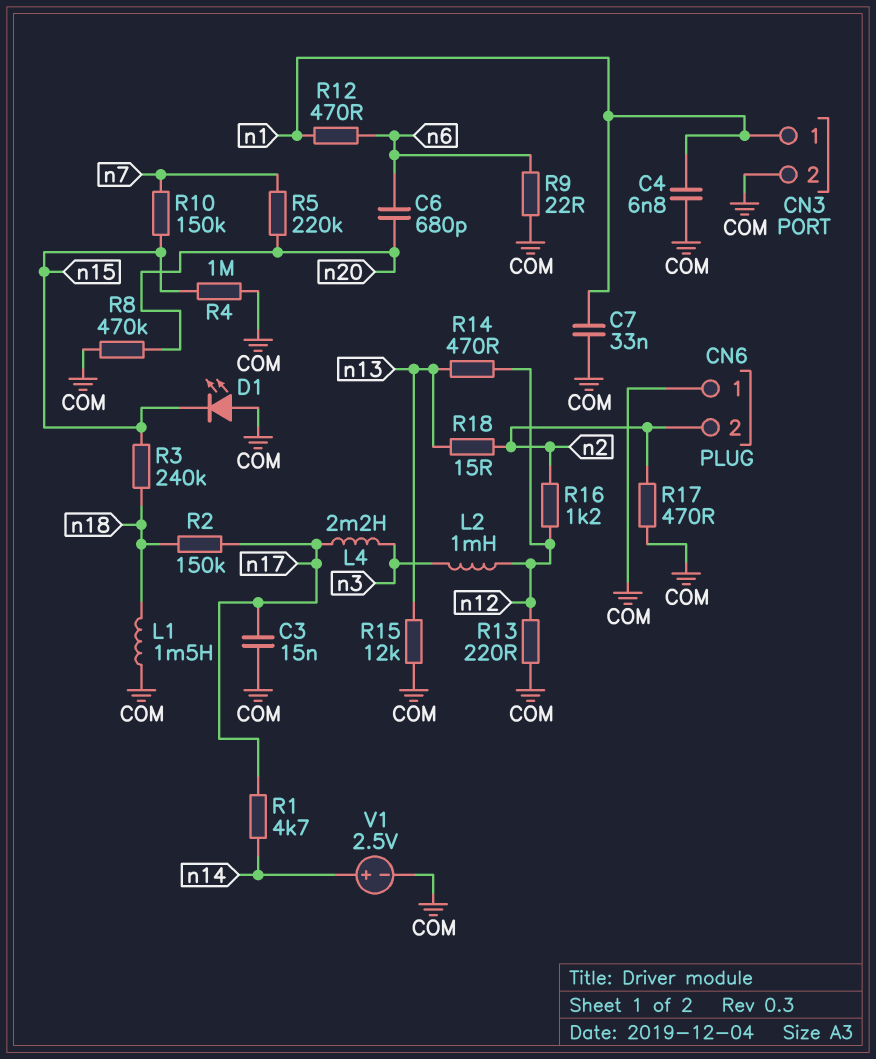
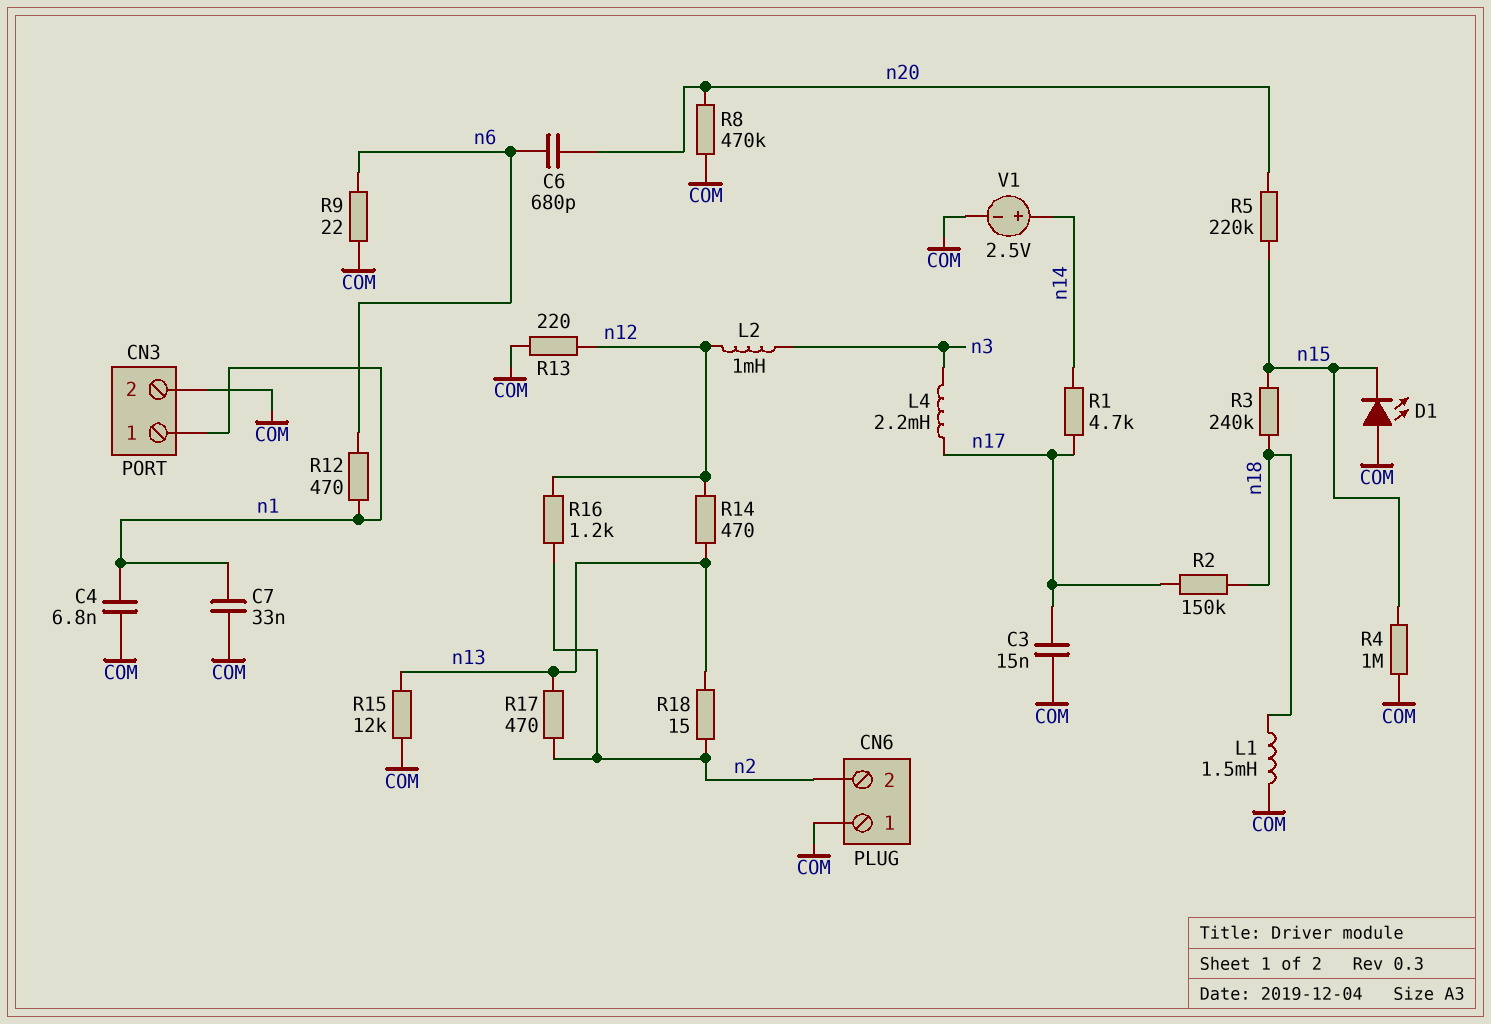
R5: 220k (n7, n20) -> 220k (n15, n20)
R10: 150k (n7, n15) -> none
R17: 470 (COM, n2) -> 470 (n2, n13)

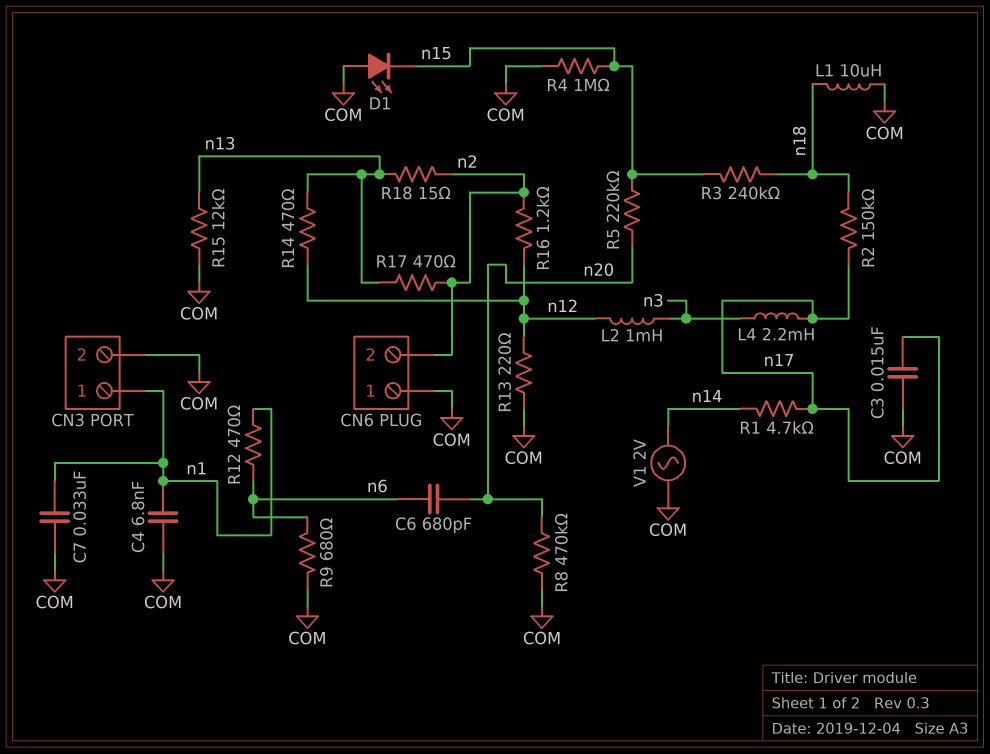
L1: 1.5mH (COM, n18) -> 10uH (COM, n18)
R9: 22 (COM, n6) -> 680 (COM, n6)
V1: 2.5V (plus n14, minus COM) -> AC 2V (COM, n14)

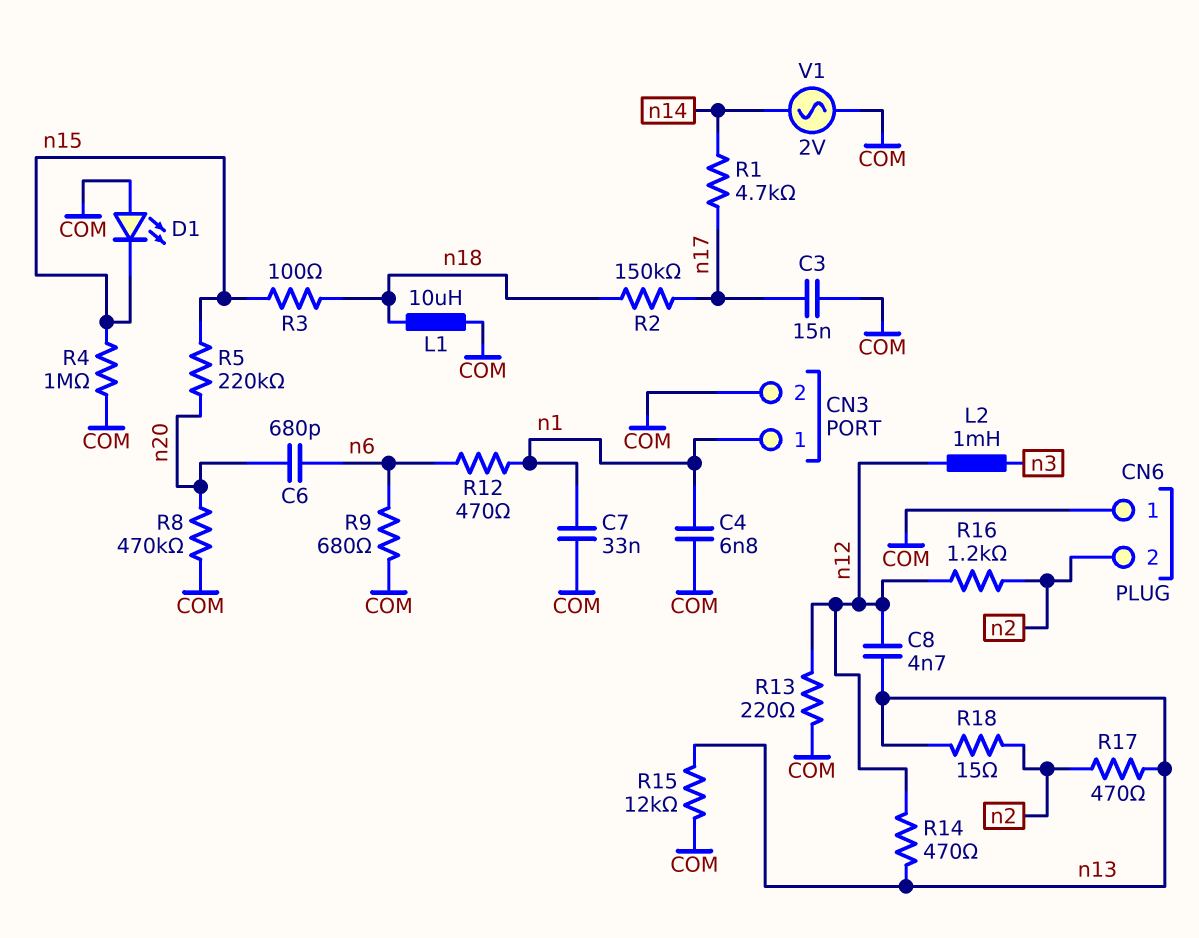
C8: none -> 4.7nF (n12, n13)
L4: 2.2mH (n3, n17) -> none
R3: 240k (n15, n18) -> 100 (n15, n18)

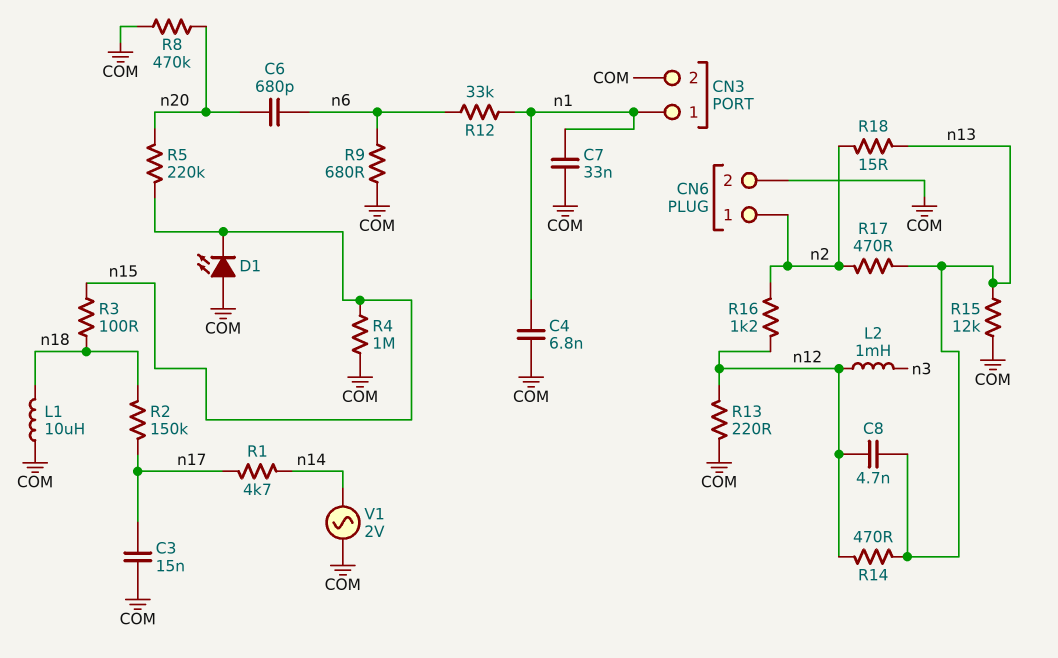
CN6 pin 1: COM -> n2
CN6 pin 2: n2 -> COM
R12: 470 (n1, n6) -> 33k (n1, n6)

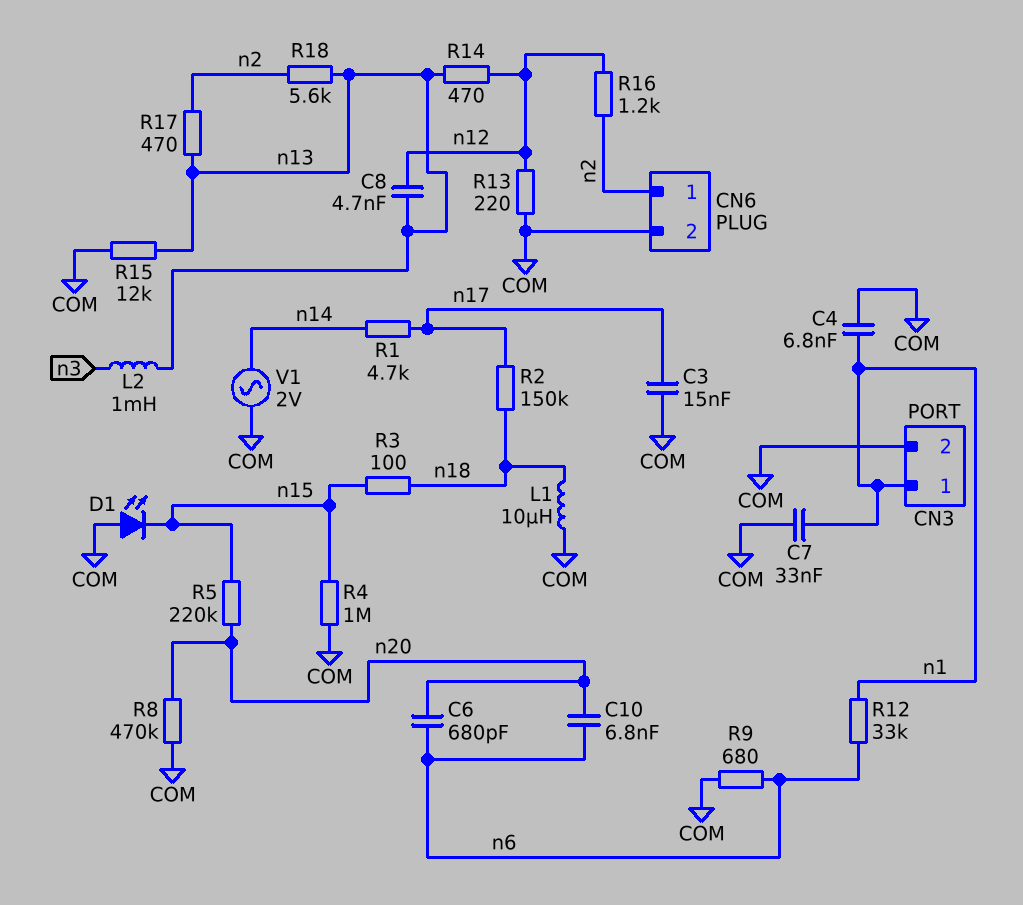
C10: none -> 6.8nF (n6, n20)
L2: 1mH (n3, n12) -> 1mH (n3, n13)
R18: 15 (n2, n13) -> 5.6k (n2, n13)

